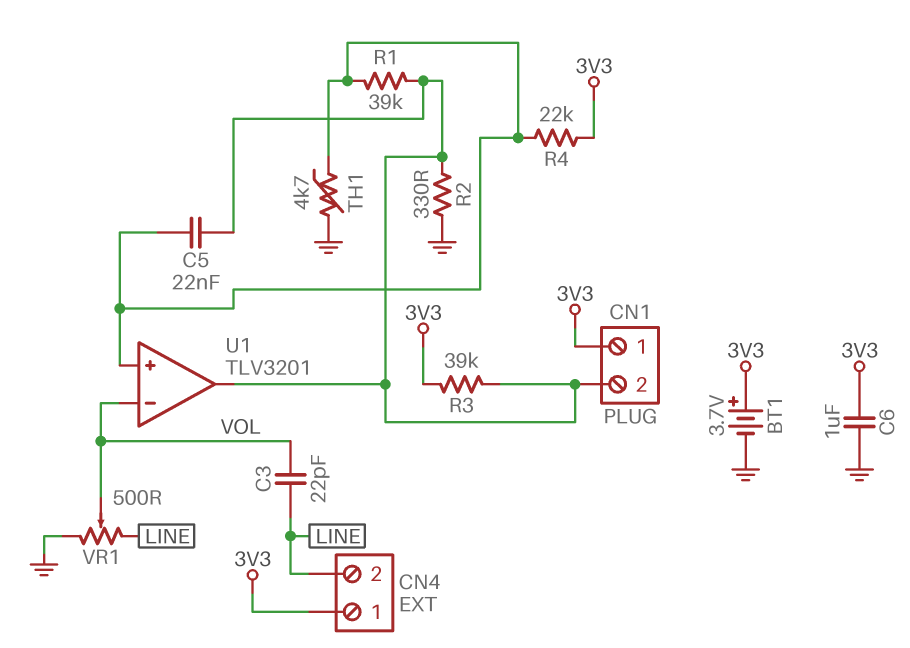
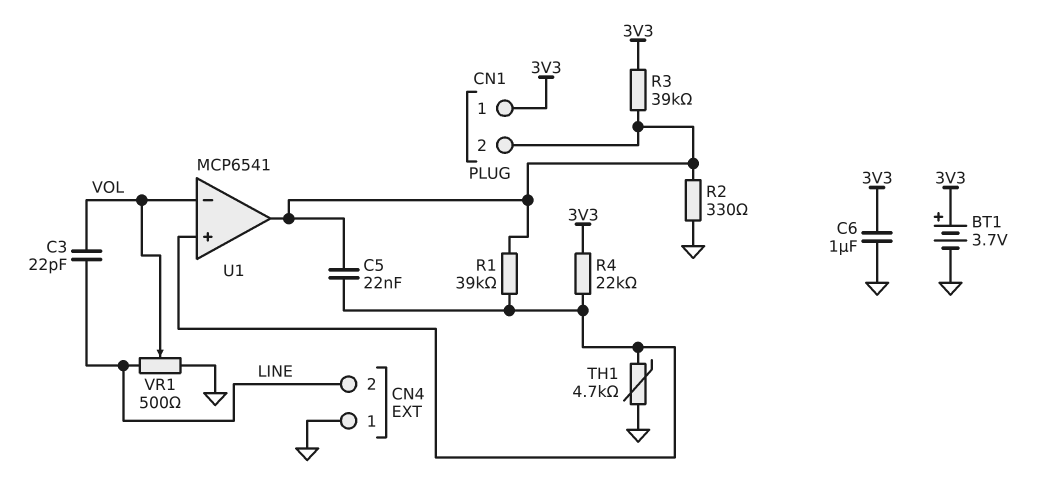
CN4 pin 1: 3V3 -> GND
U1: TLV3201 -> MCP6541

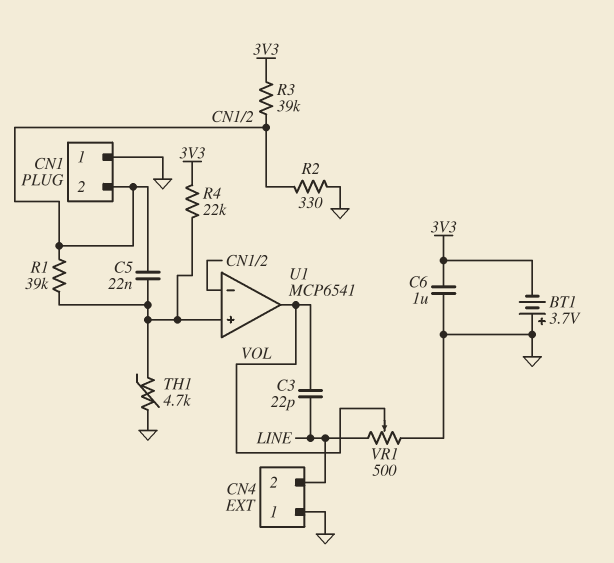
BT1: 3.7V (plus 3V3, minus GND) -> 3.7V (plus GND, minus 3V3)
CN1 pin 1: 3V3 -> GND
U1 pin in-: VOL -> CN1/2
U1 pin out: CN1/2 -> VOL

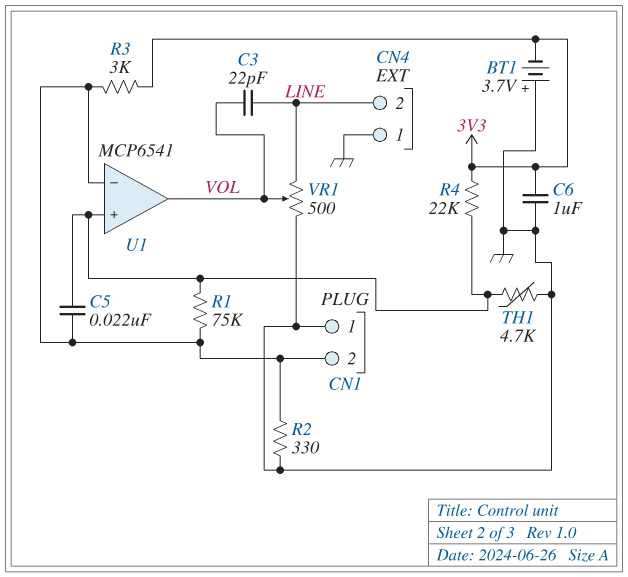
R1: 39k (CN1/2, U1/in+) -> 75k (CN1/2, U1/in+)
R3: 39k (3V3, CN1/2) -> 3k (3V3, CN1/2)

